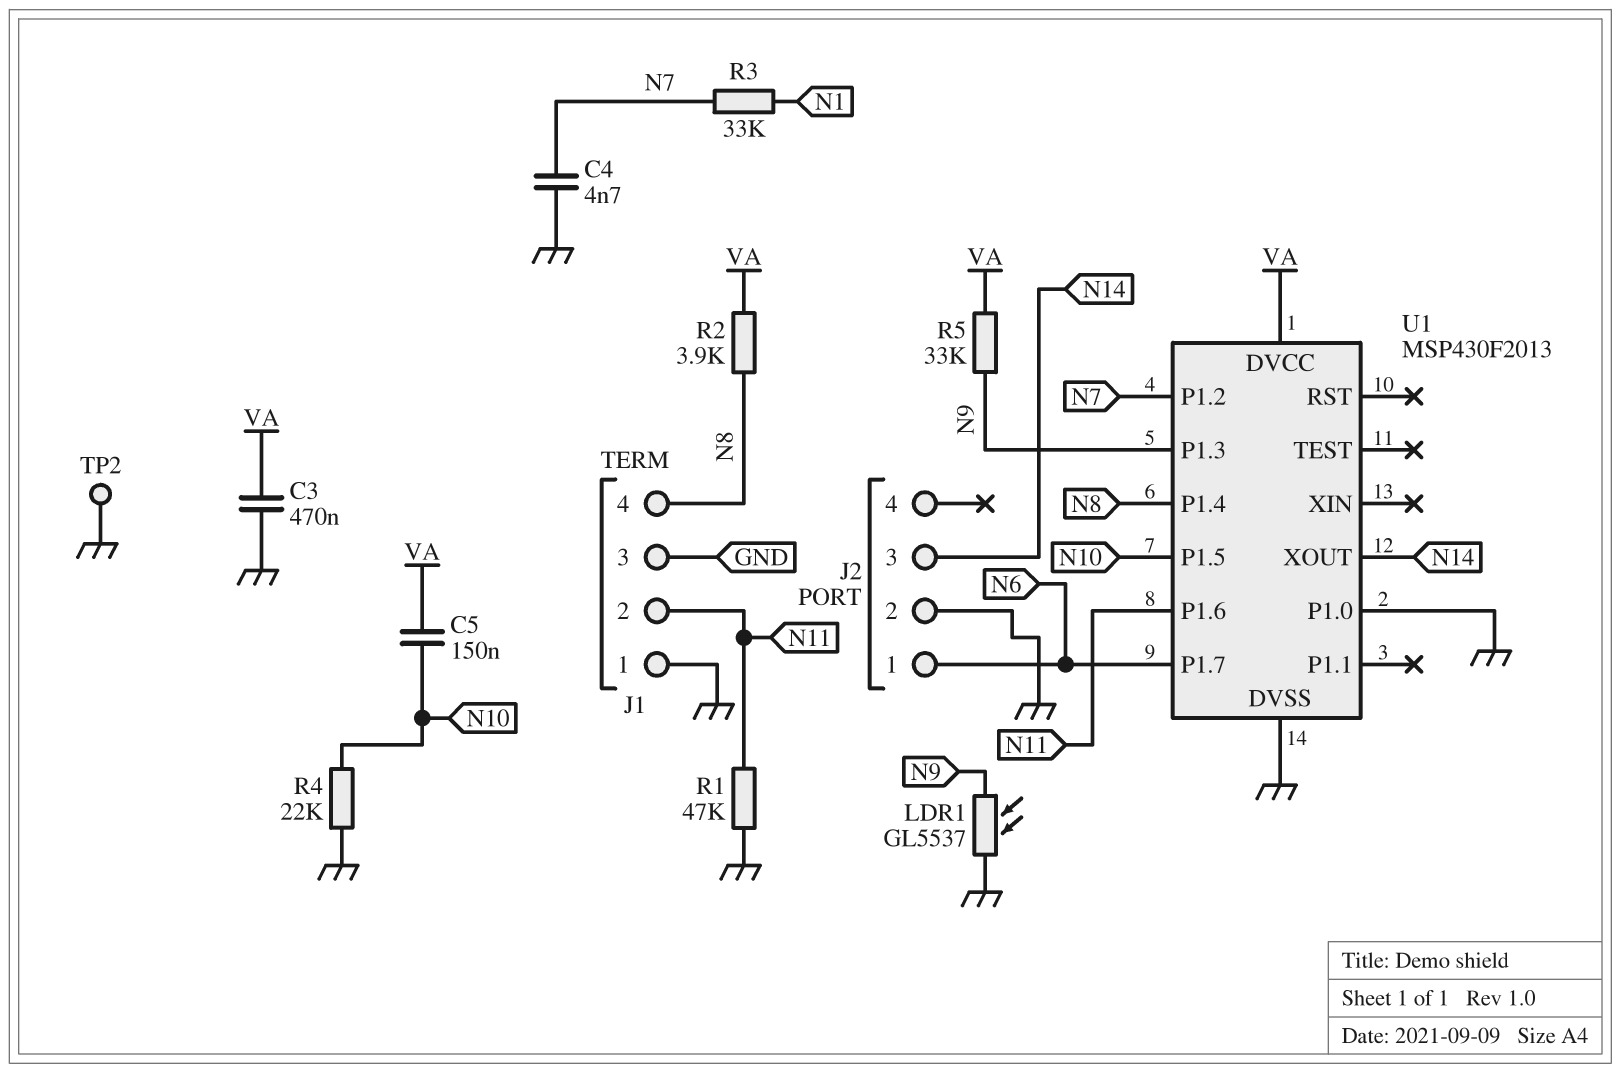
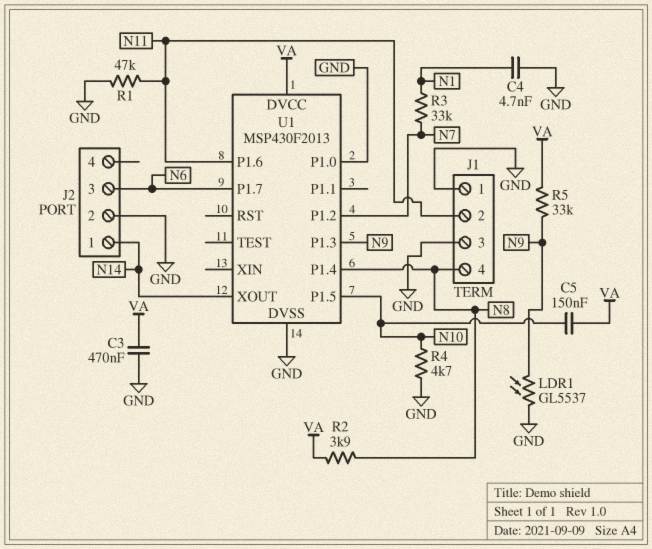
C4: 4.7nF (GND, N7) -> 4.7nF (GND, N1)
J2 pin 1: N6 -> N14
J2 pin 3: N14 -> N6
R4: 22k (GND, N10) -> 4.7k (GND, N10)
TP2: test point (GND) -> none

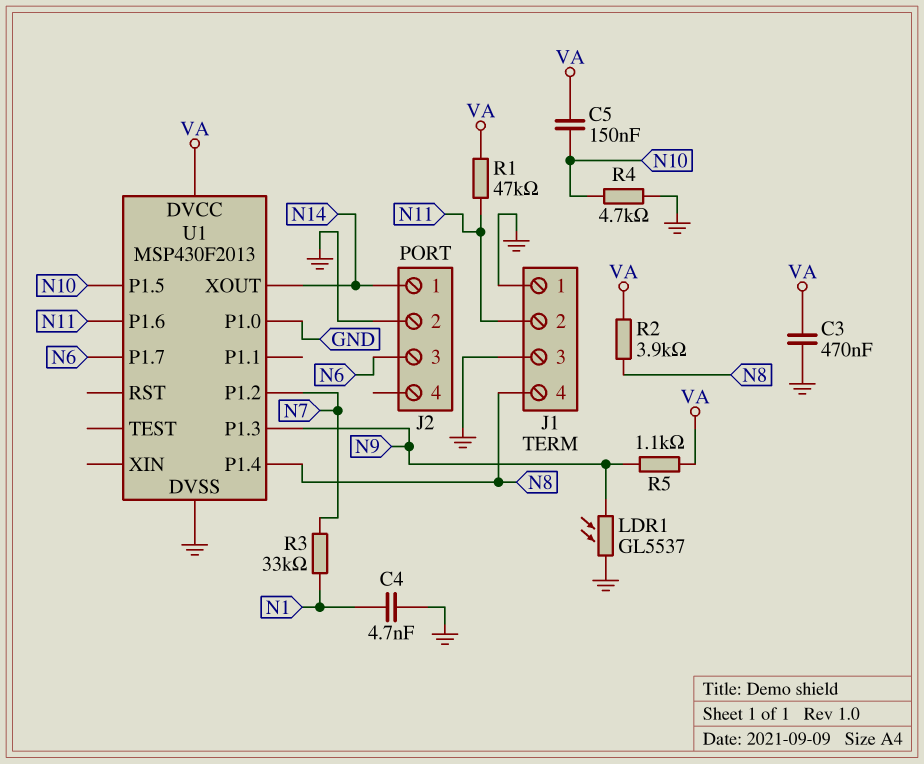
R1: 47k (GND, N11) -> 47k (N11, VA)
R5: 33k (N9, VA) -> 1.1k (N9, VA)

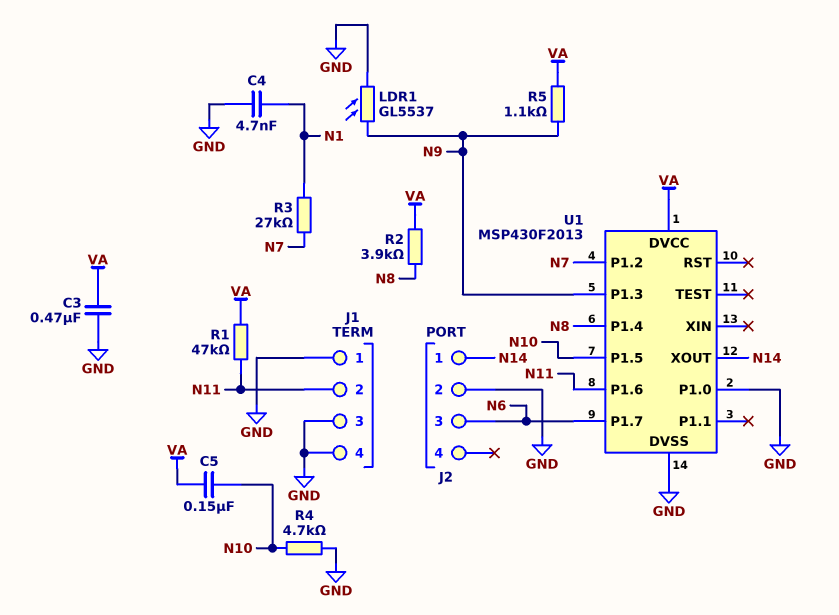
J1 pin 4: N8 -> GND
R3: 33k (N1, N7) -> 27k (N1, N7)

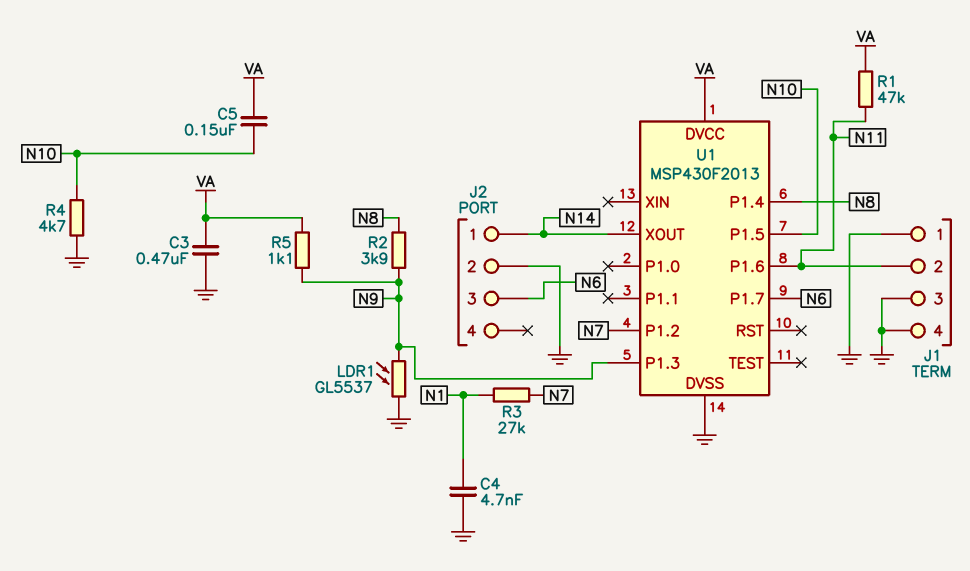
R2: 3.9k (N8, VA) -> 3.9k (N8, N9)
U1 pin P1.0: GND -> none

